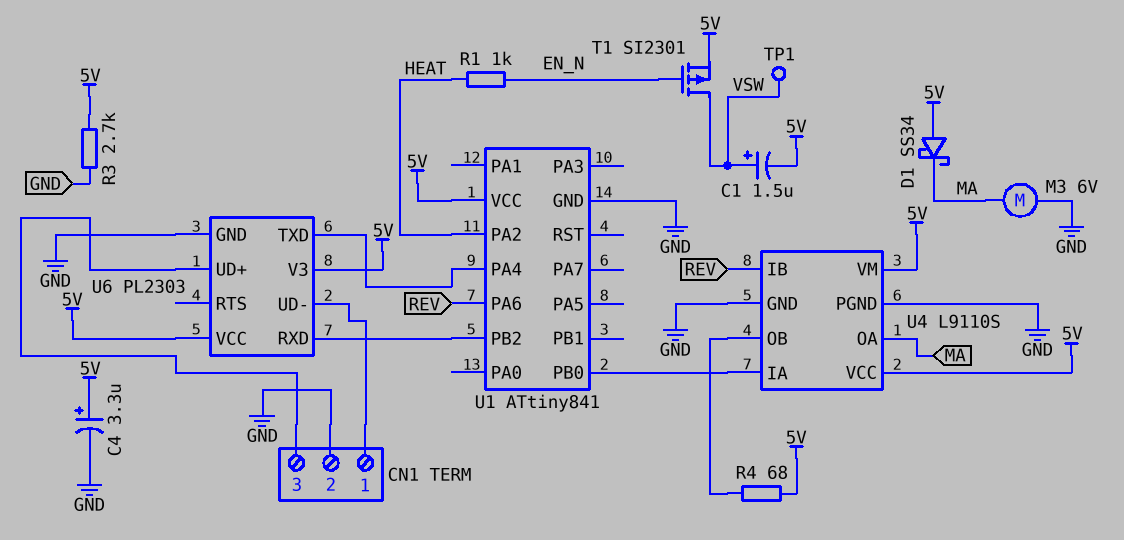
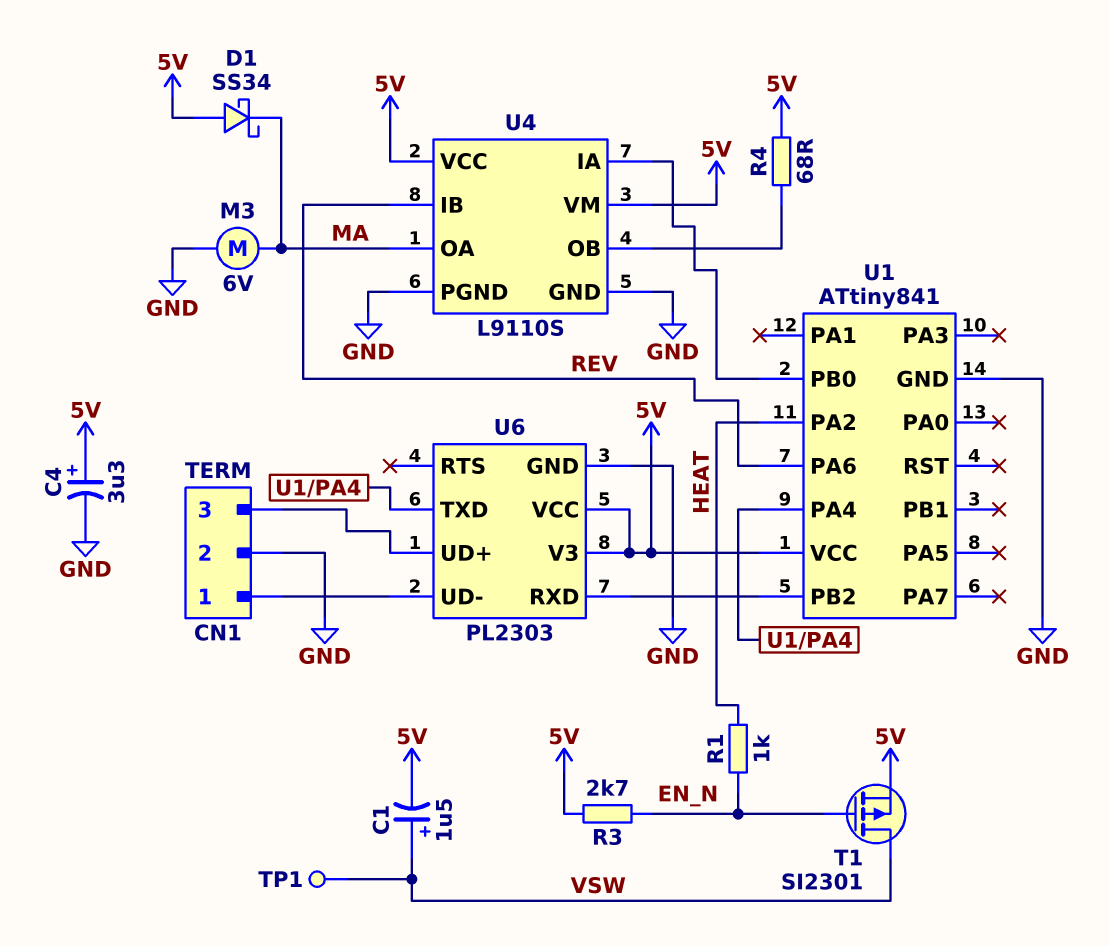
R3: 2.7k (5V, GND) -> 2.7k (5V, EN_N)

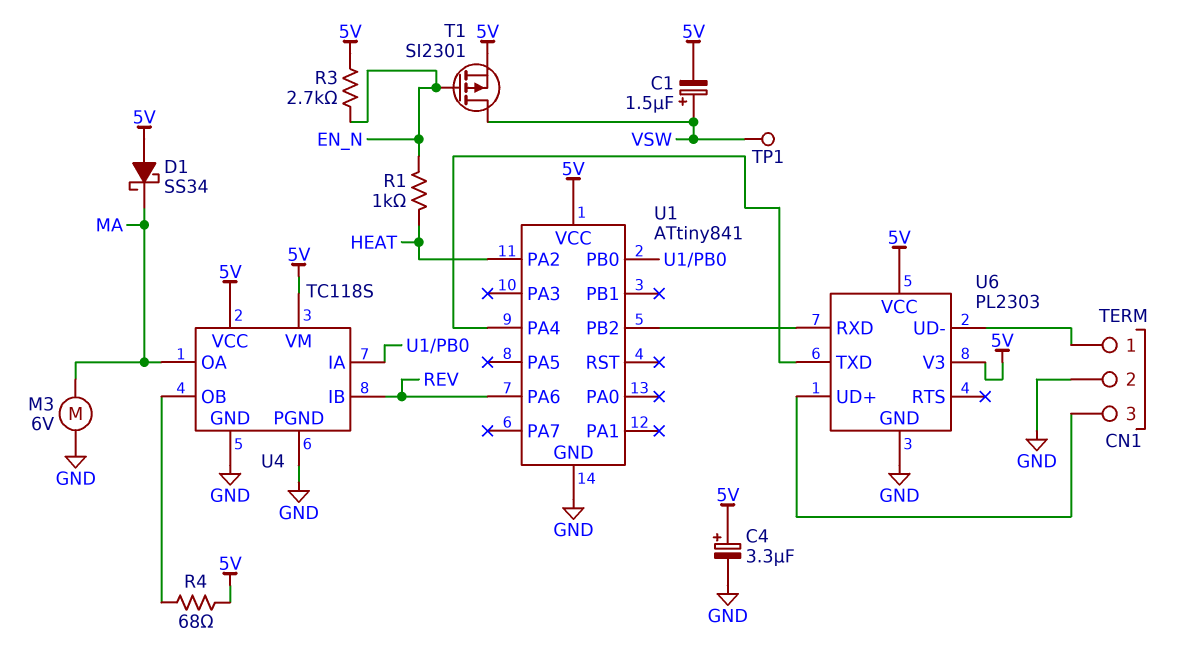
U4: L9110S -> TC118S

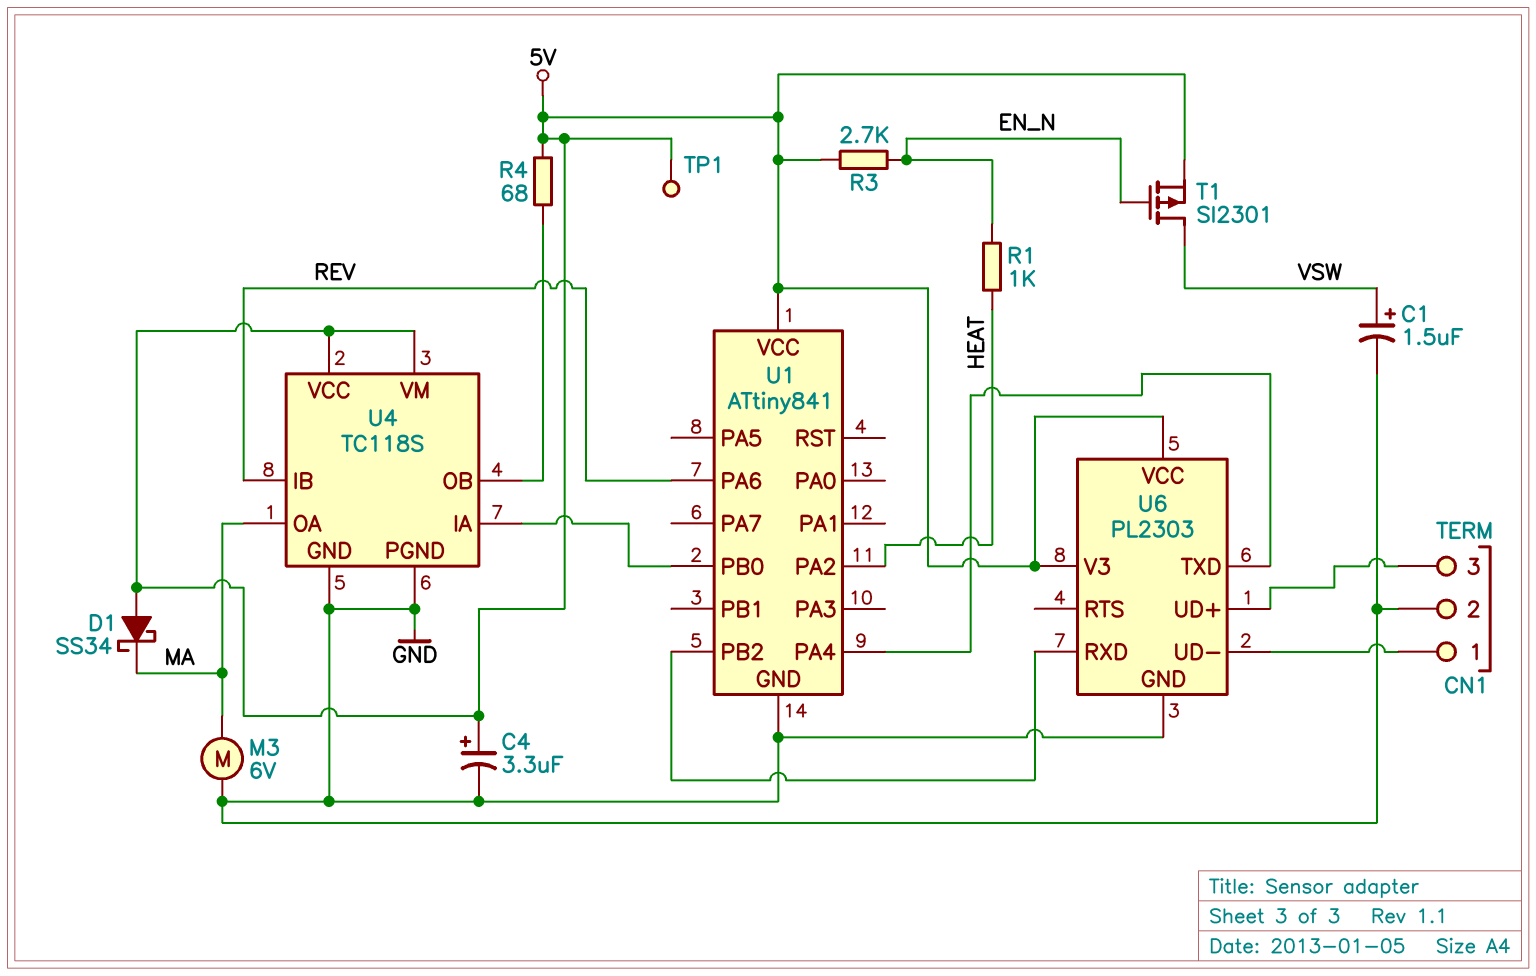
C1: 1.5uF (plus VSW, minus 5V) -> 1.5uF (plus VSW, minus GND)
TP1: test point (VSW) -> test point (5V)

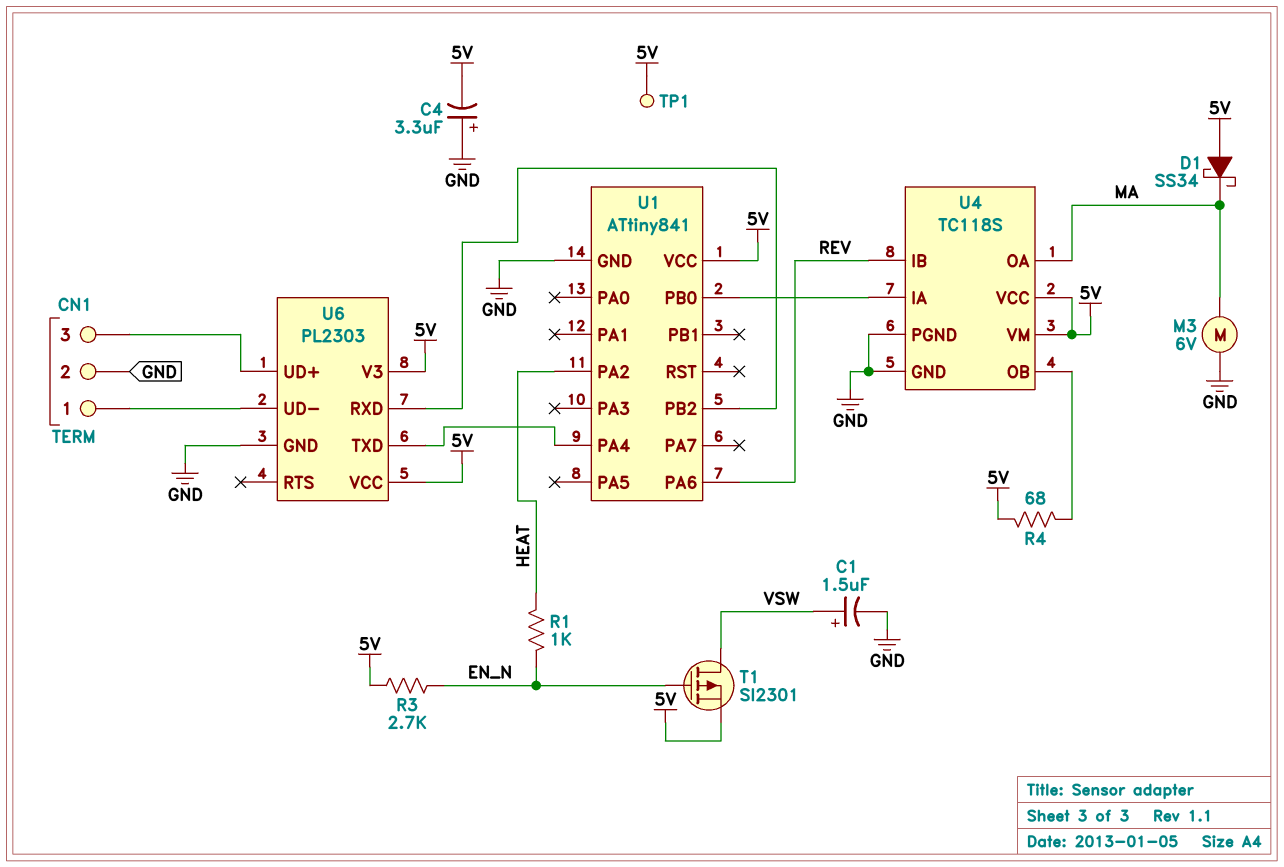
C4: 3.3uF (plus 5V, minus GND) -> 3.3uF (plus GND, minus 5V)

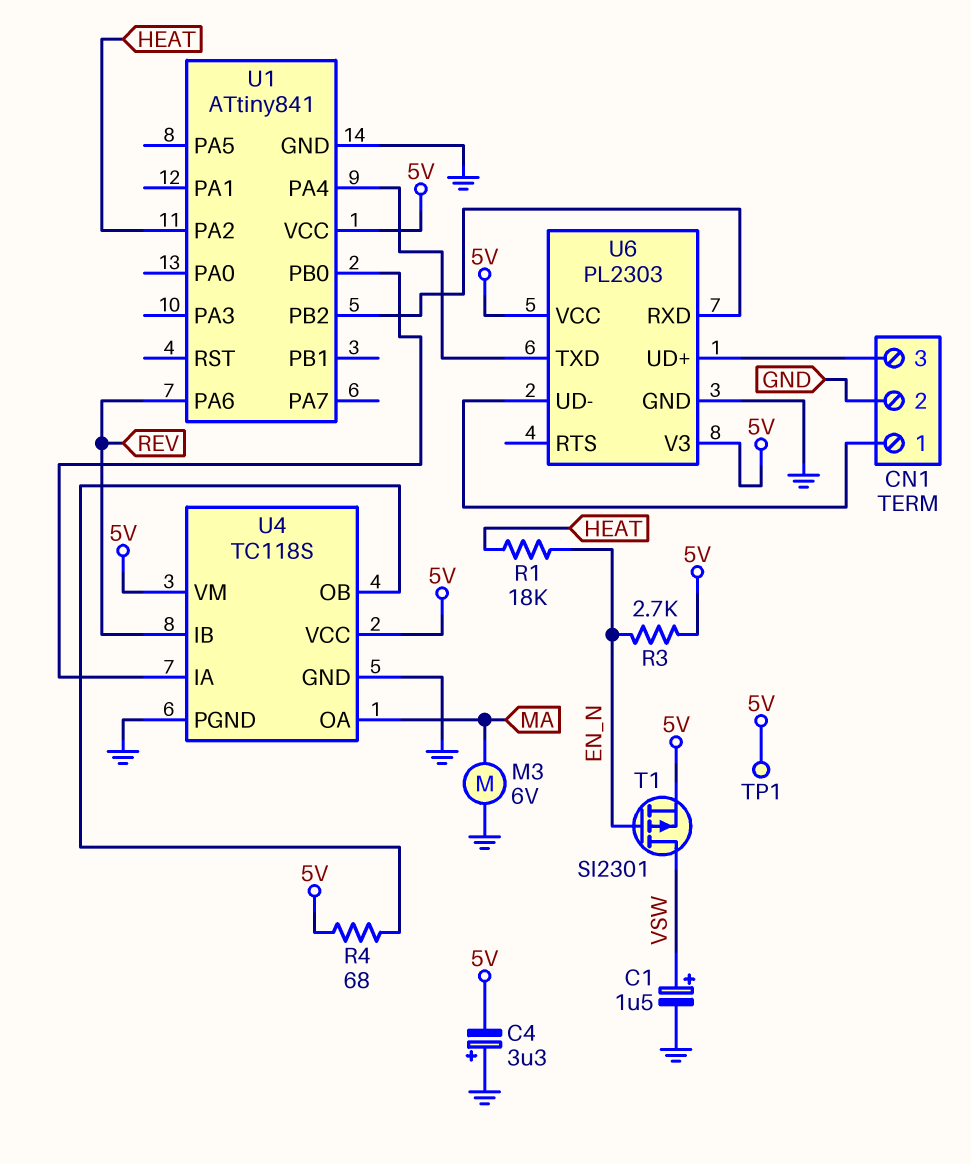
D1: schottky SS34 (A 5V, K MA) -> none
R1: 1k (EN_N, HEAT) -> 18k (EN_N, HEAT)

